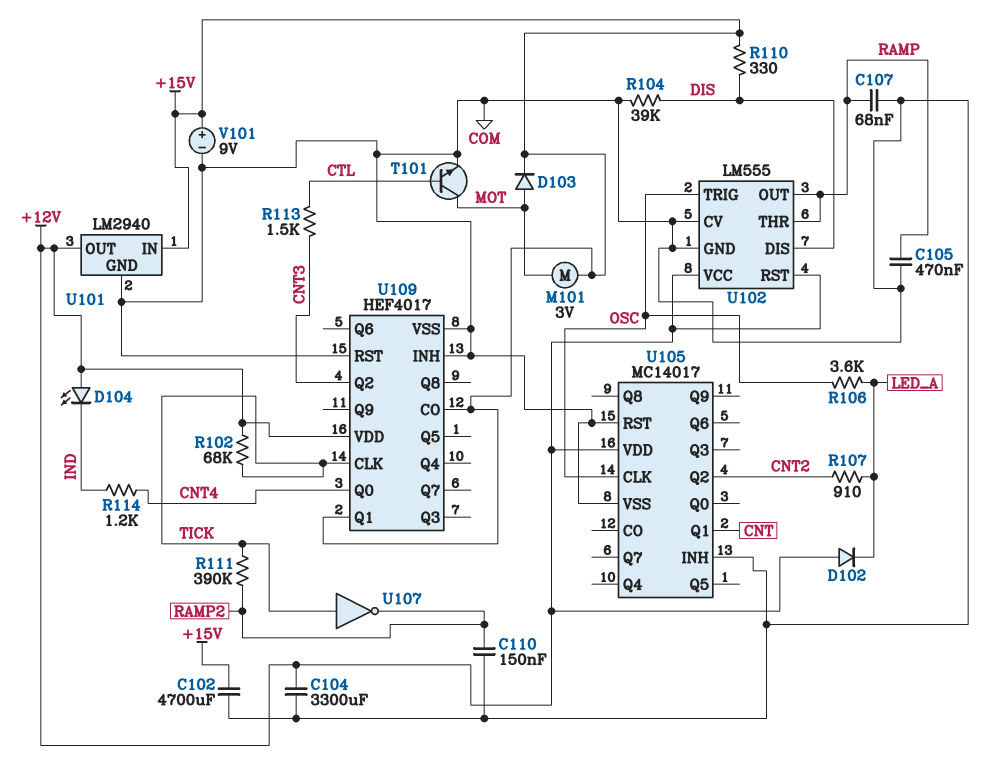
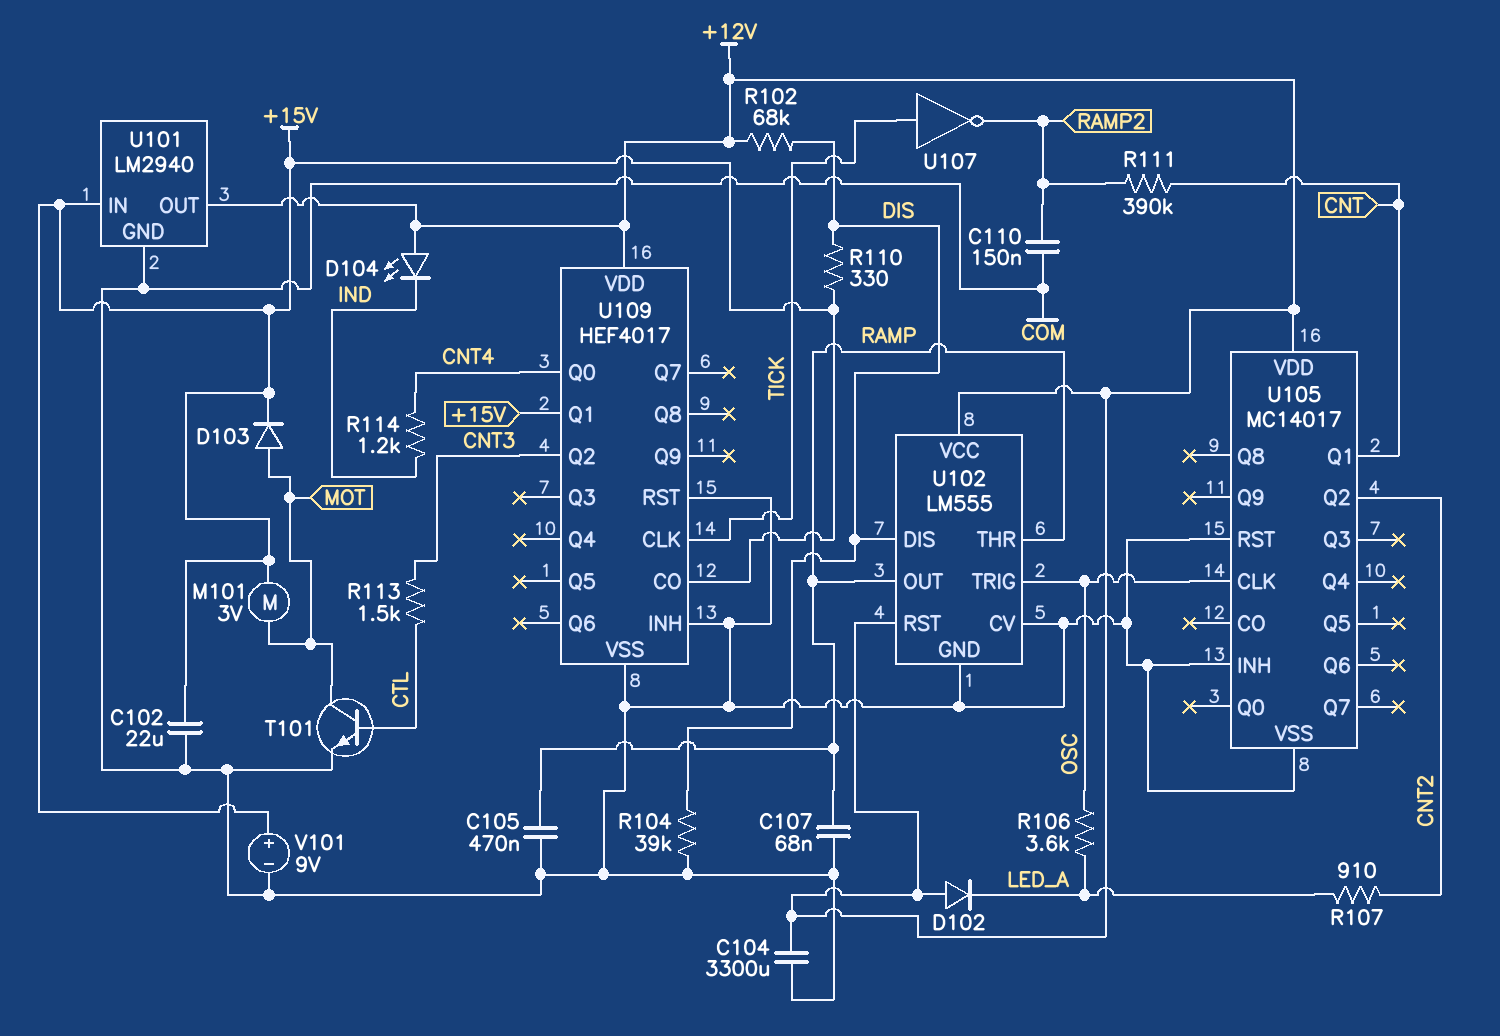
C102: 4700uF (+15V, COM) -> 22uF (+15V, COM)
R102: 68k (+12V, TICK) -> 68k (+12V, DIS)
R111: 390k (RAMP2, TICK) -> 390k (CNT, RAMP2)

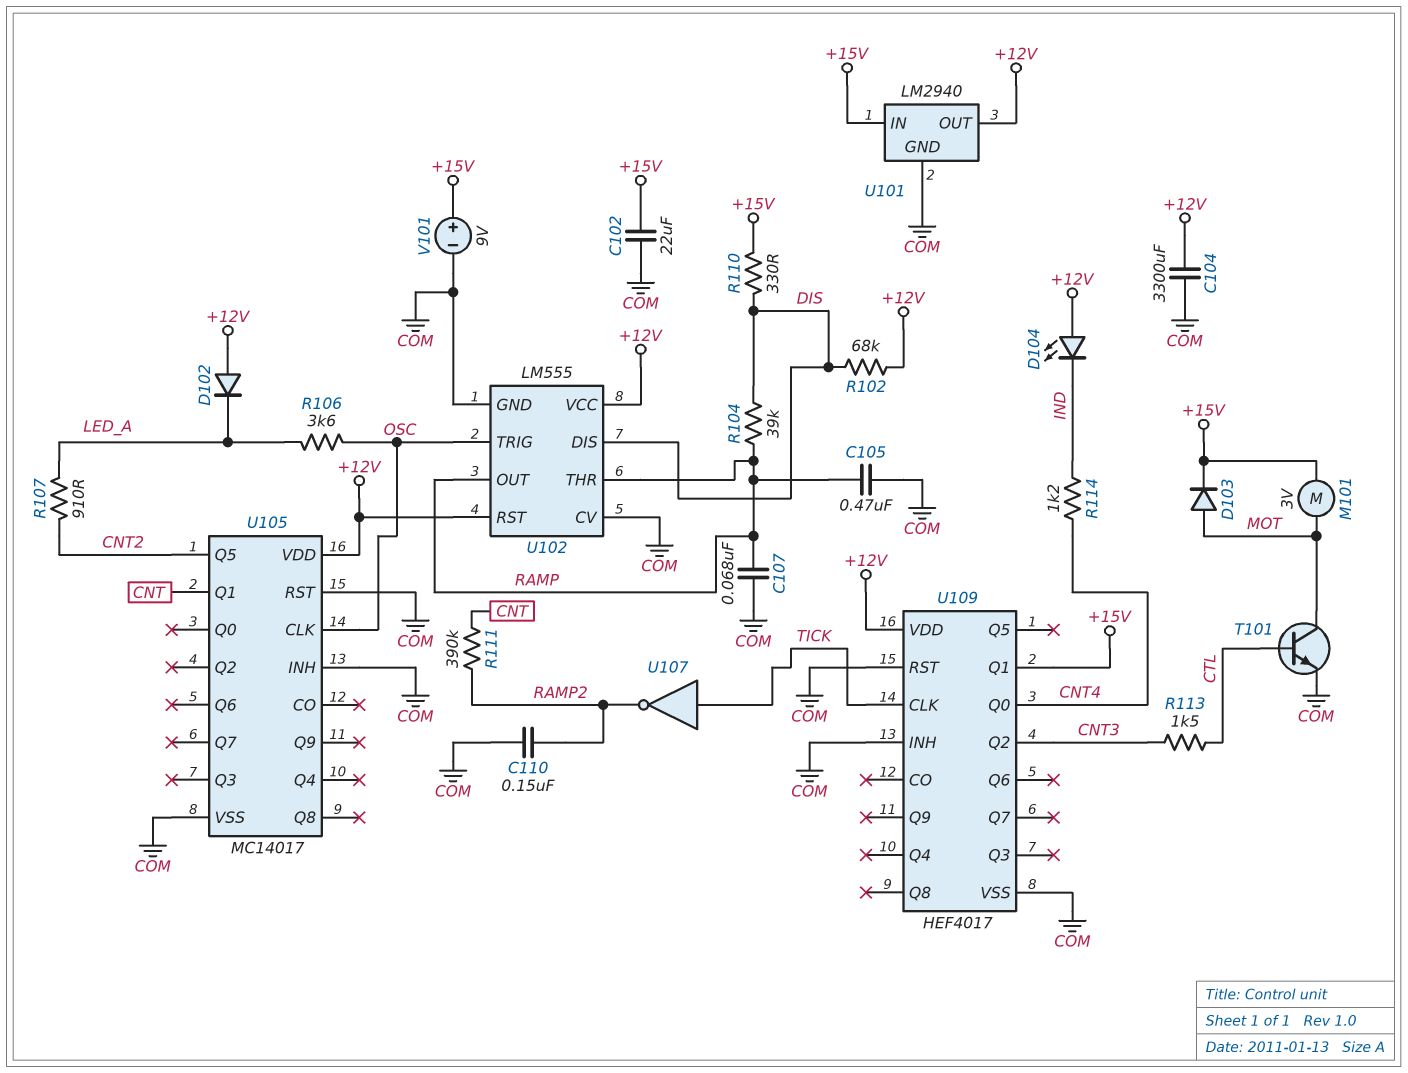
R104: 39k (COM, DIS) -> 39k (DIS, RAMP)
U105 pin Q2: CNT2 -> none
U105 pin Q5: none -> CNT2
U109 pin CO: +15V -> none

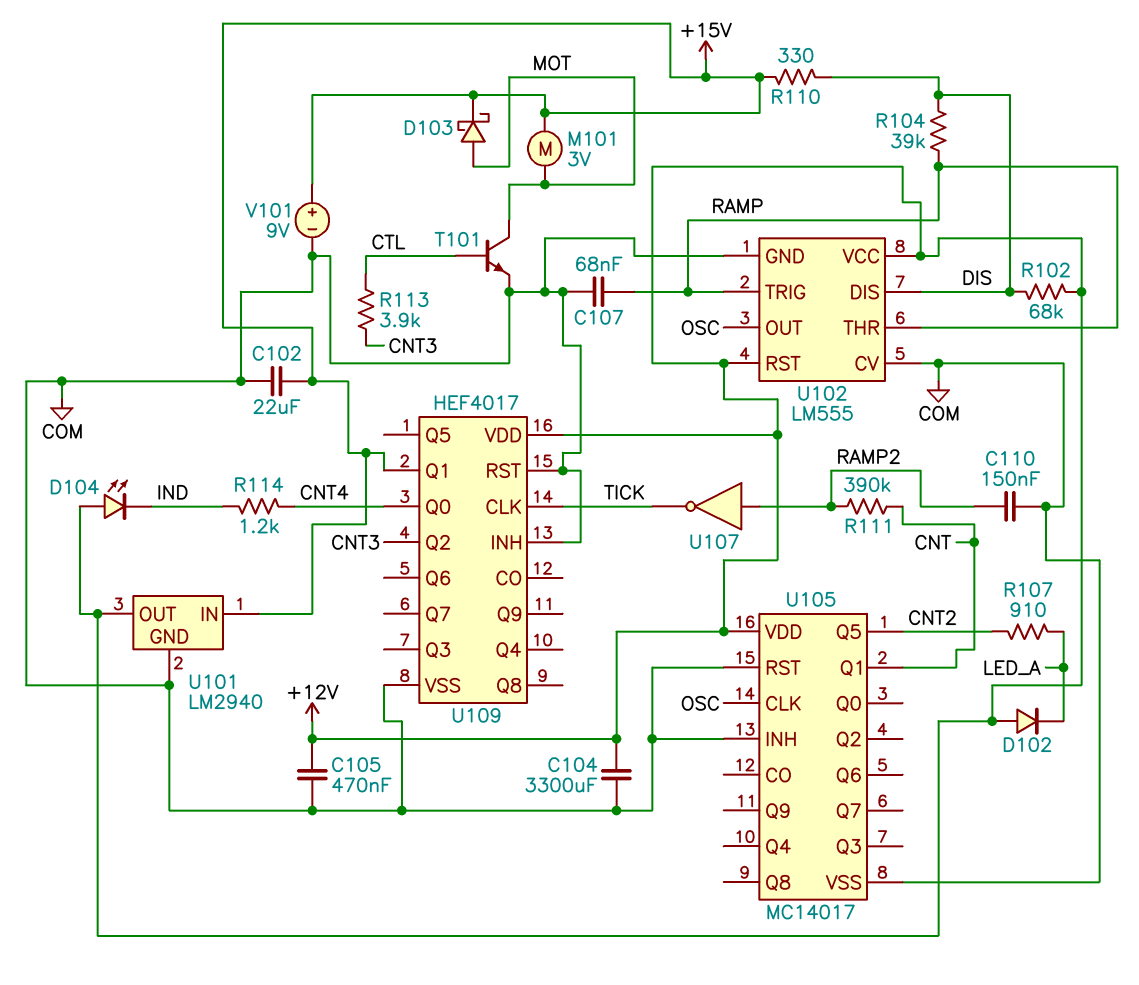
C105: 470nF (COM, RAMP) -> 470nF (+12V, COM)
D103: diode (A MOT, K +15V) -> schottky (A MOT, K +15V)
R106: 3.6k (LED_A, OSC) -> none
R113: 1.5k (CNT3, CTL) -> 3.9k (CNT3, CTL)
U102 pin OUT: RAMP -> OSC
U102 pin TRIG: OSC -> RAMP
U107: NOT (in TICK, out RAMP2) -> NOT (in RAMP2, out TICK)

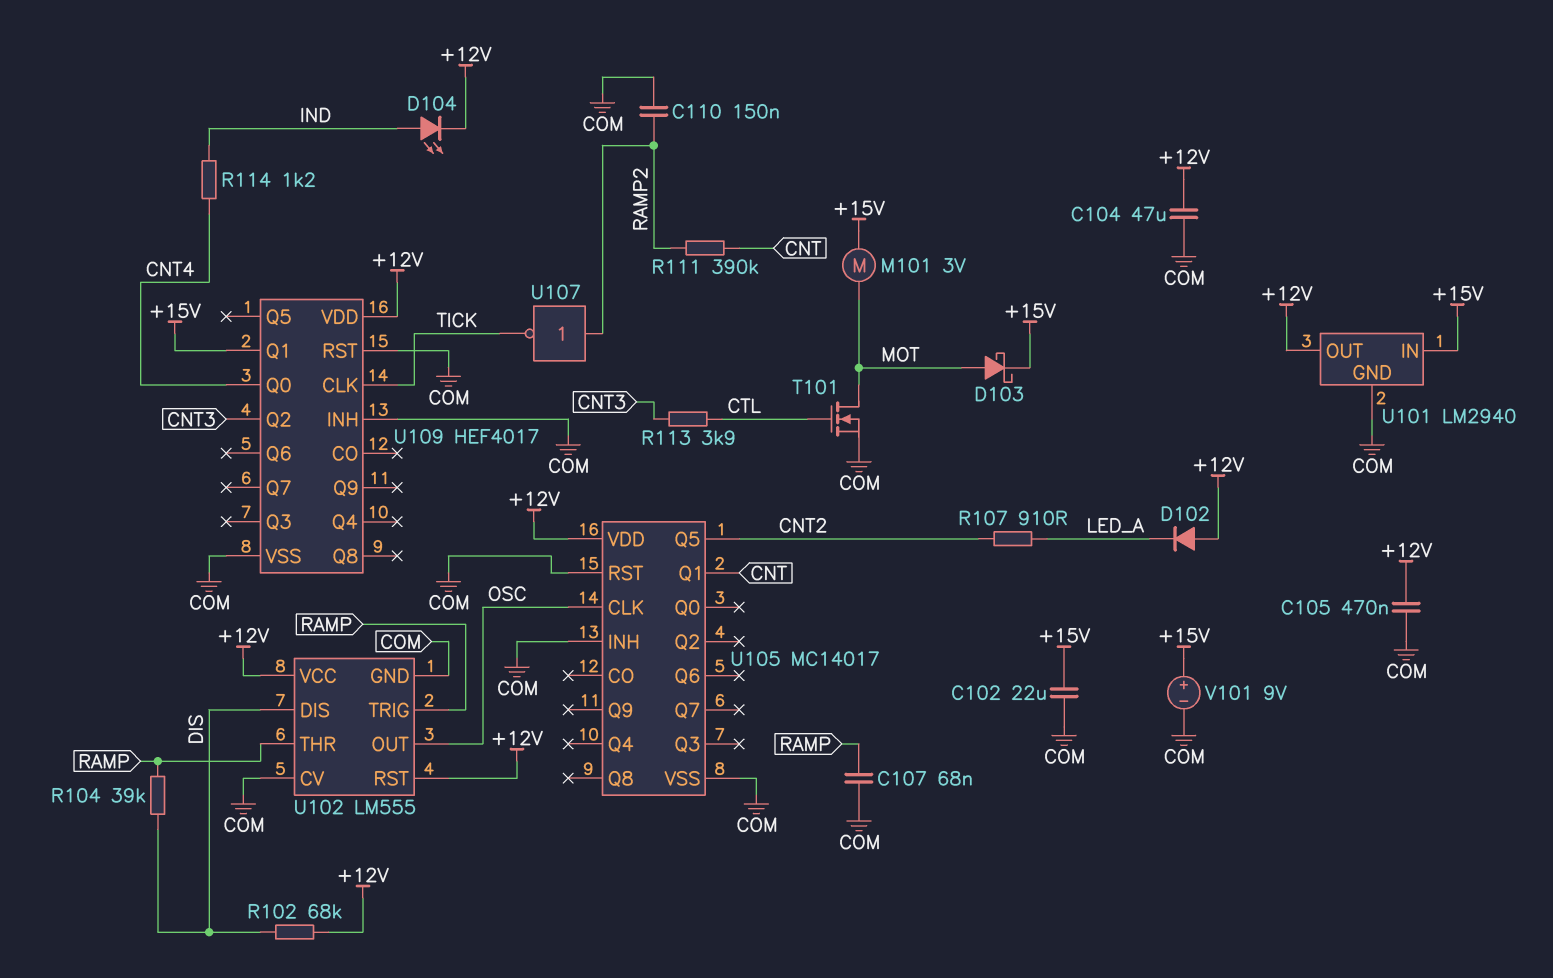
C104: 3300uF (+12V, COM) -> 47uF (+12V, COM)
D104: LED (A +12V, K IND) -> LED (A IND, K +12V)
R110: 330 (+15V, DIS) -> none
T101: NPN (B CTL, C MOT, E COM) -> NMOS (G CTL, D MOT, S COM)

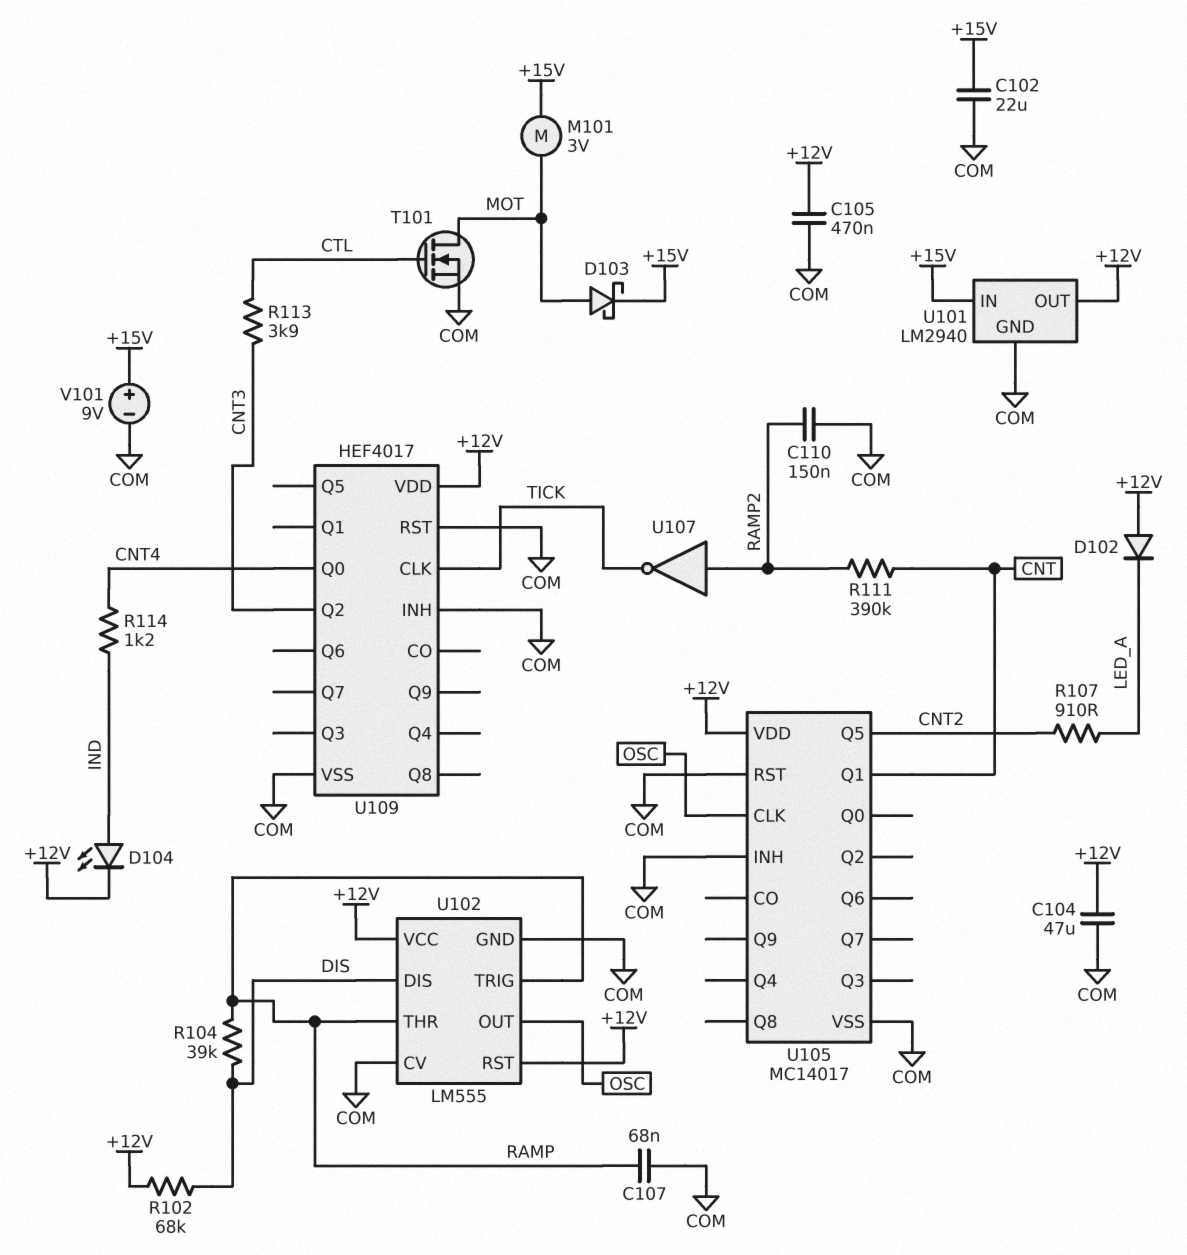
U109 pin Q1: +15V -> none

